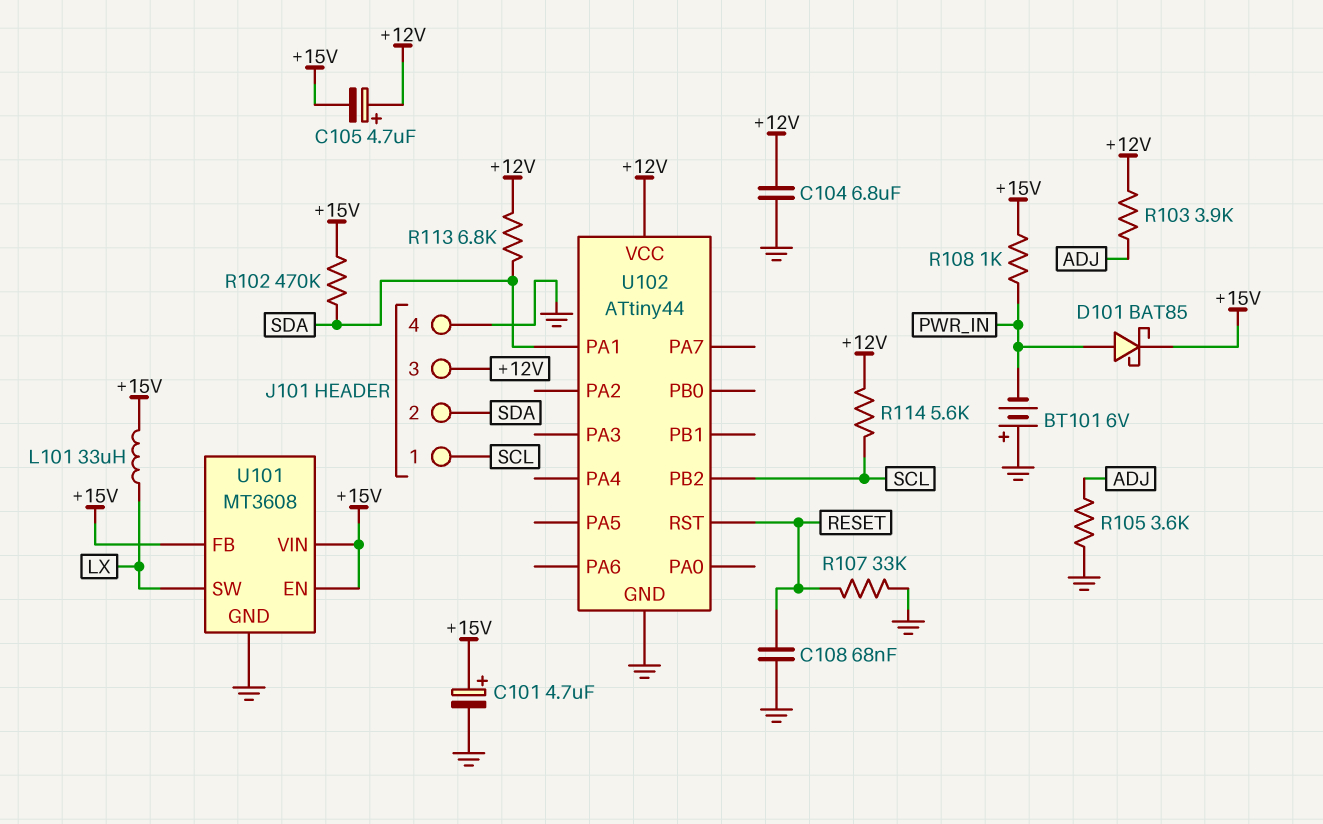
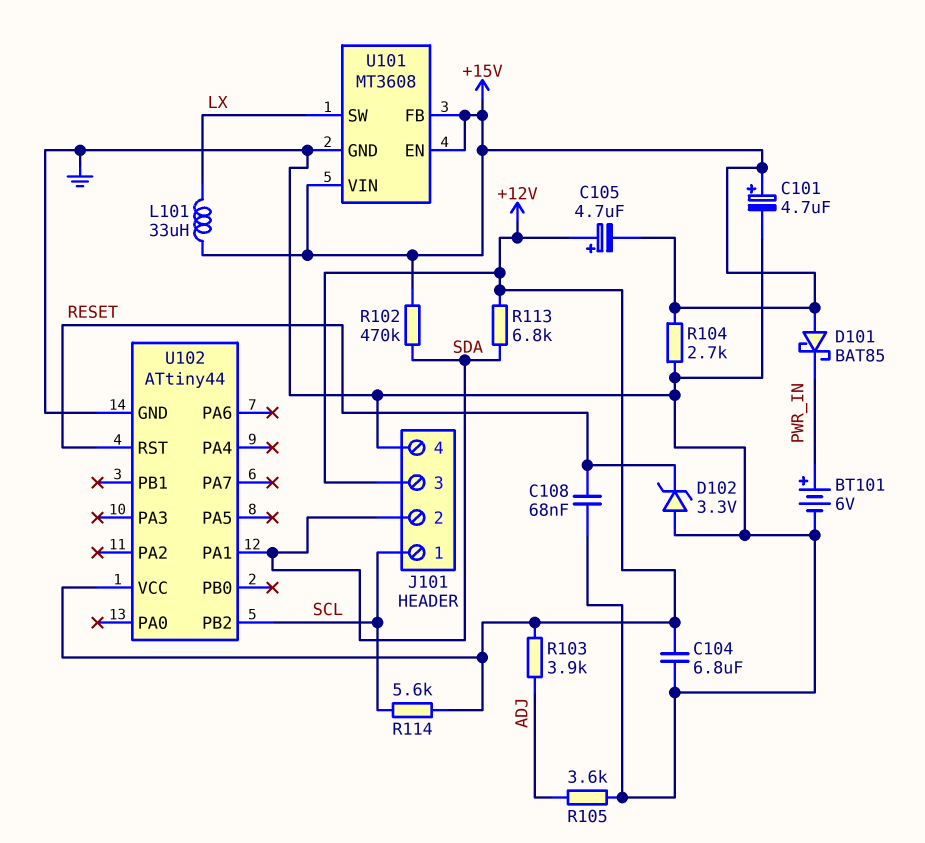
BT101: 6V (plus GND, minus PWR_IN) -> 6V (plus PWR_IN, minus GND)
D101: schottky BAT85 (A PWR_IN, K +15V) -> schottky BAT85 (A +15V, K PWR_IN)
D102: none -> zener 3.3V (A GND, K RESET)
R104: none -> 2.7k (+15V, GND)
R107: 33k (GND, RESET) -> none
R108: 1k (+15V, PWR_IN) -> none

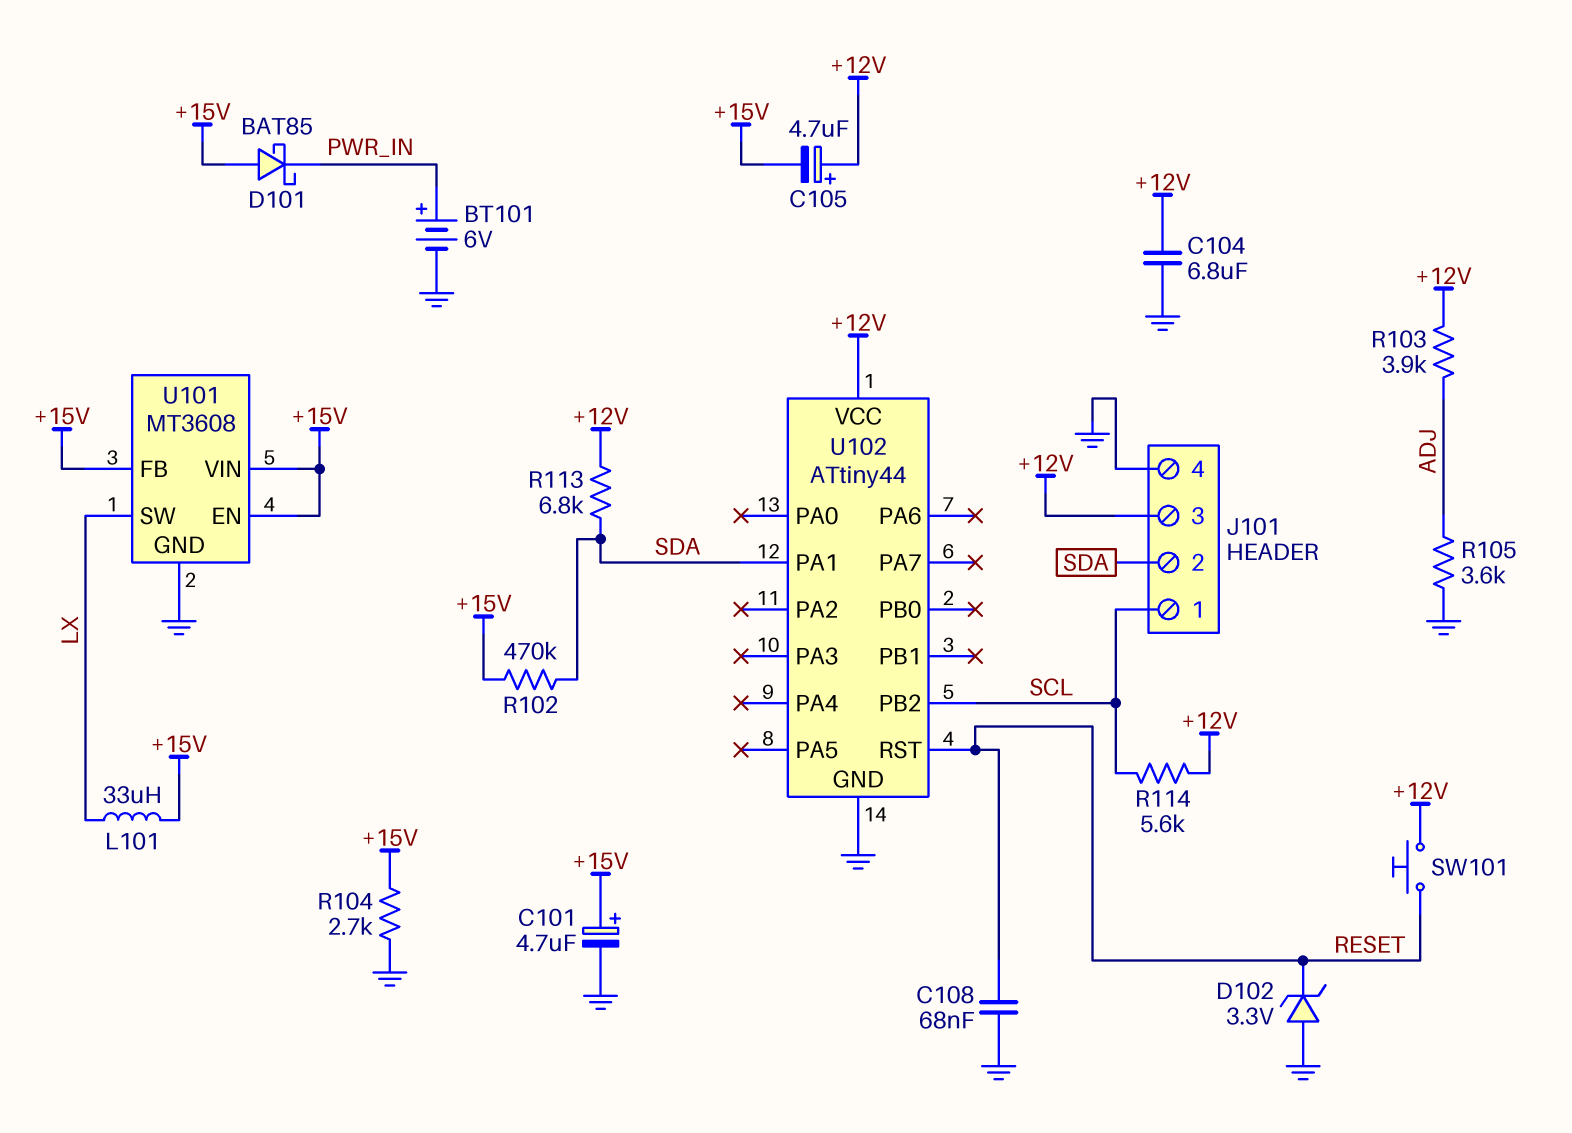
SW101: none -> button (+12V, RESET)

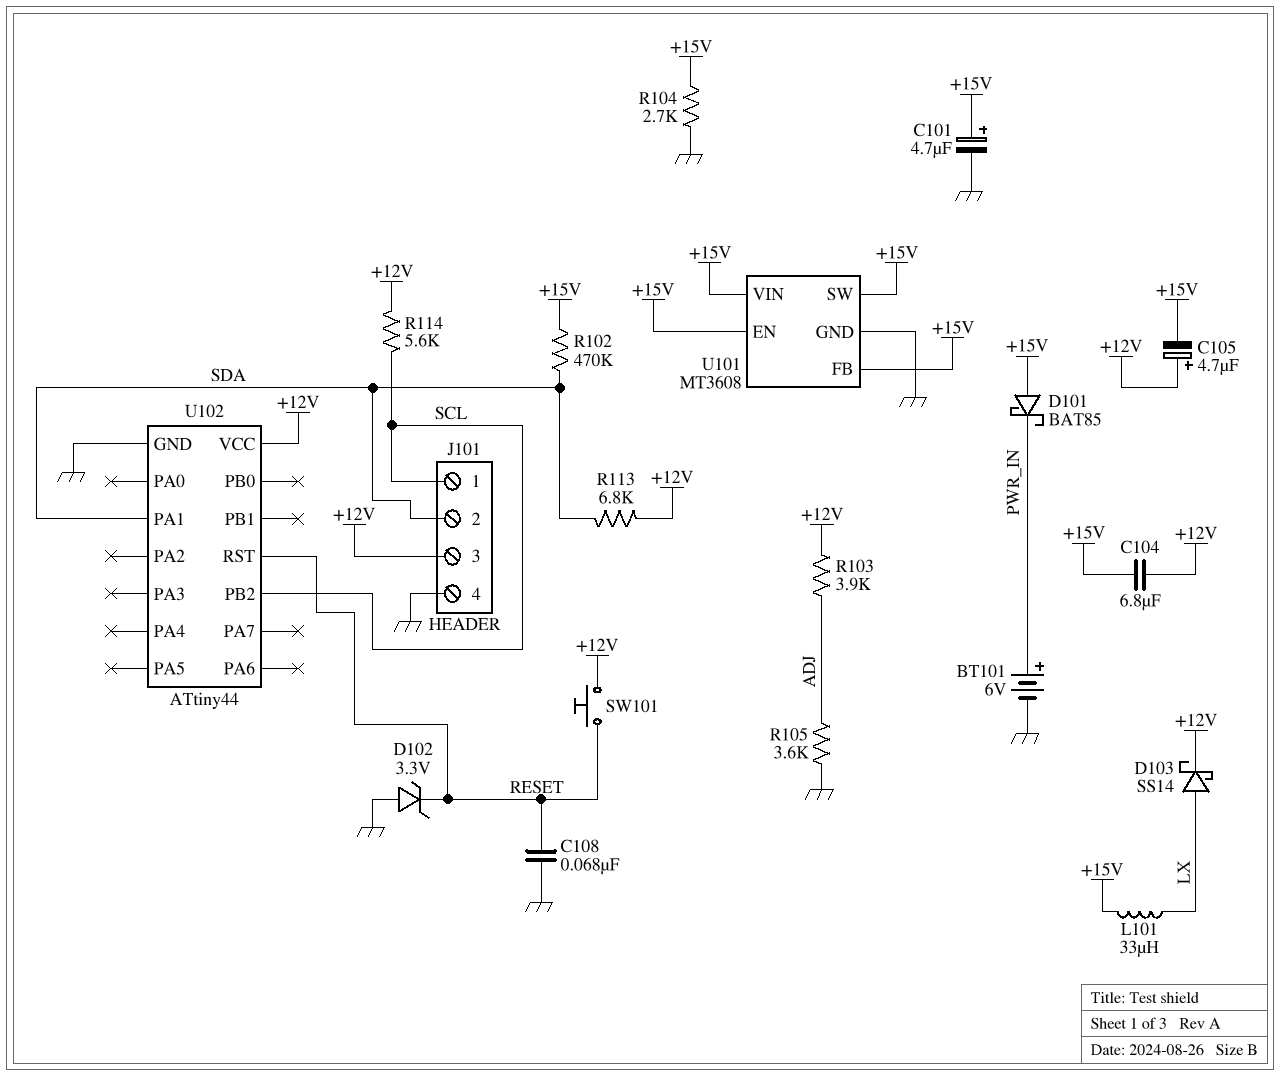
C104: 6.8uF (+12V, GND) -> 6.8uF (+12V, +15V)
D103: none -> schottky SS14 (A LX, K +12V)
U101 pin SW: LX -> +15V

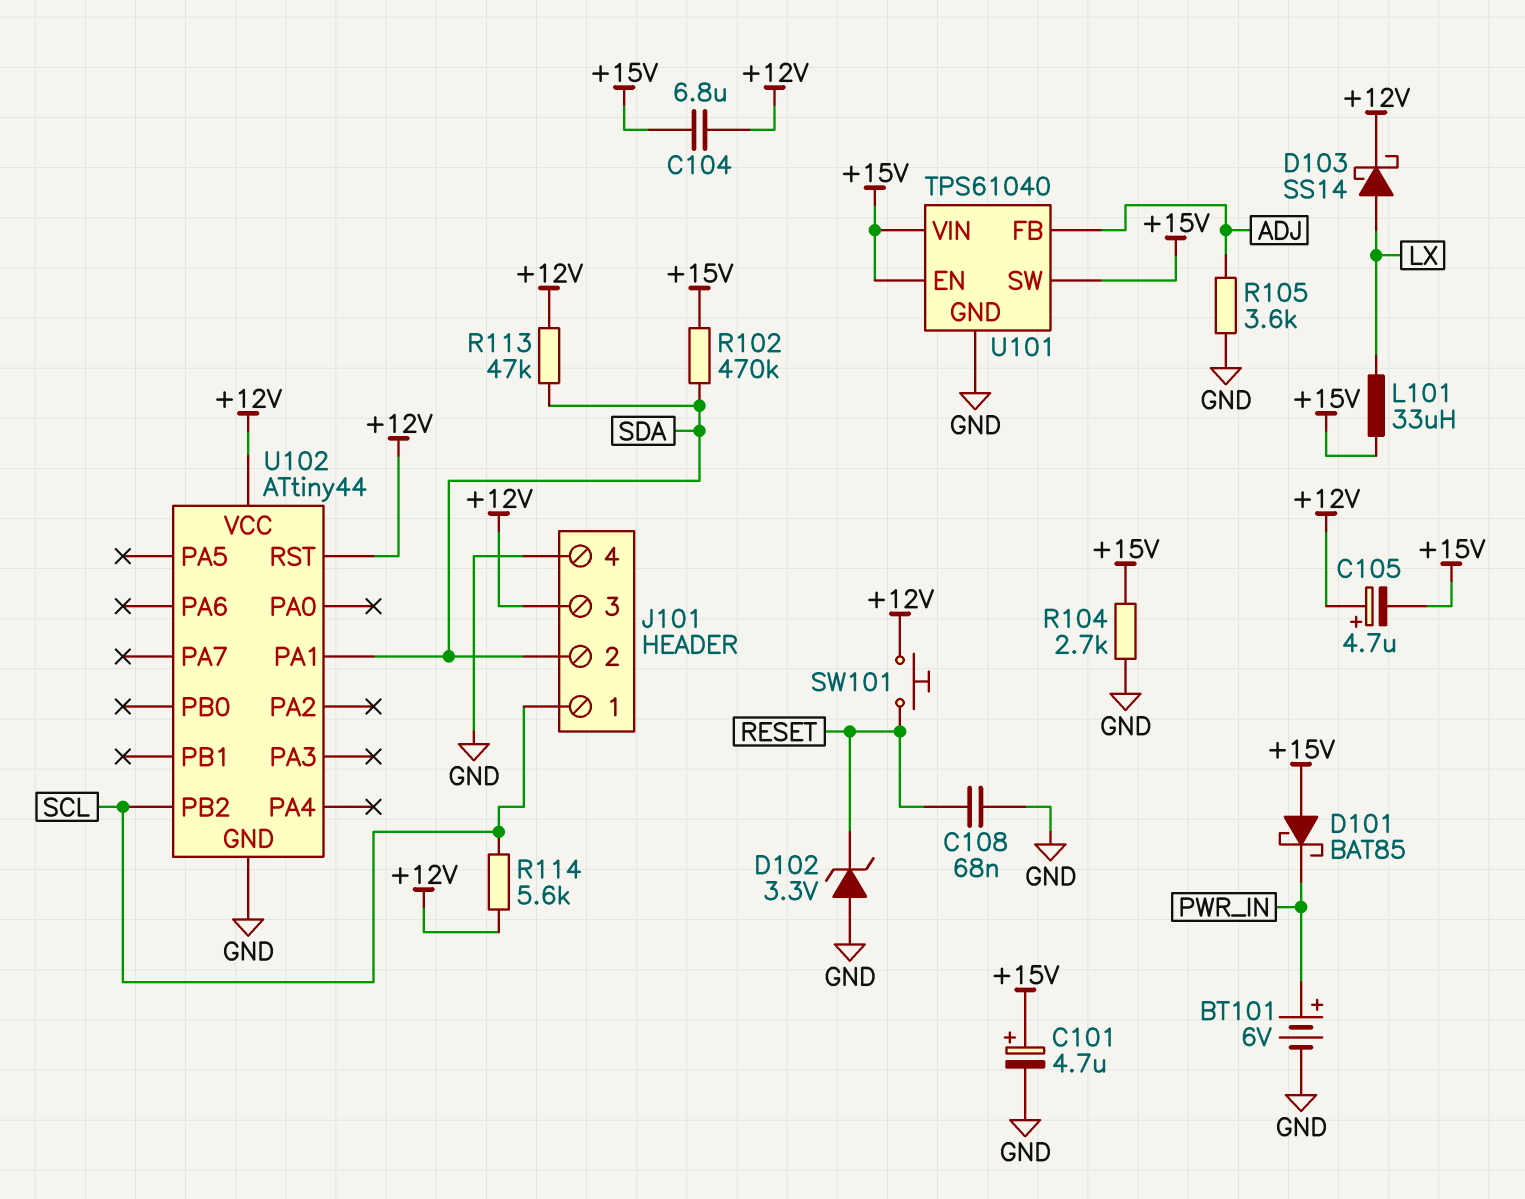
R103: 3.9k (+12V, ADJ) -> none
R113: 6.8k (+12V, SDA) -> 47k (+12V, SDA)
U101: MT3608 -> TPS61040
U101 pin FB: +15V -> ADJ
U102 pin RST: RESET -> +12V

